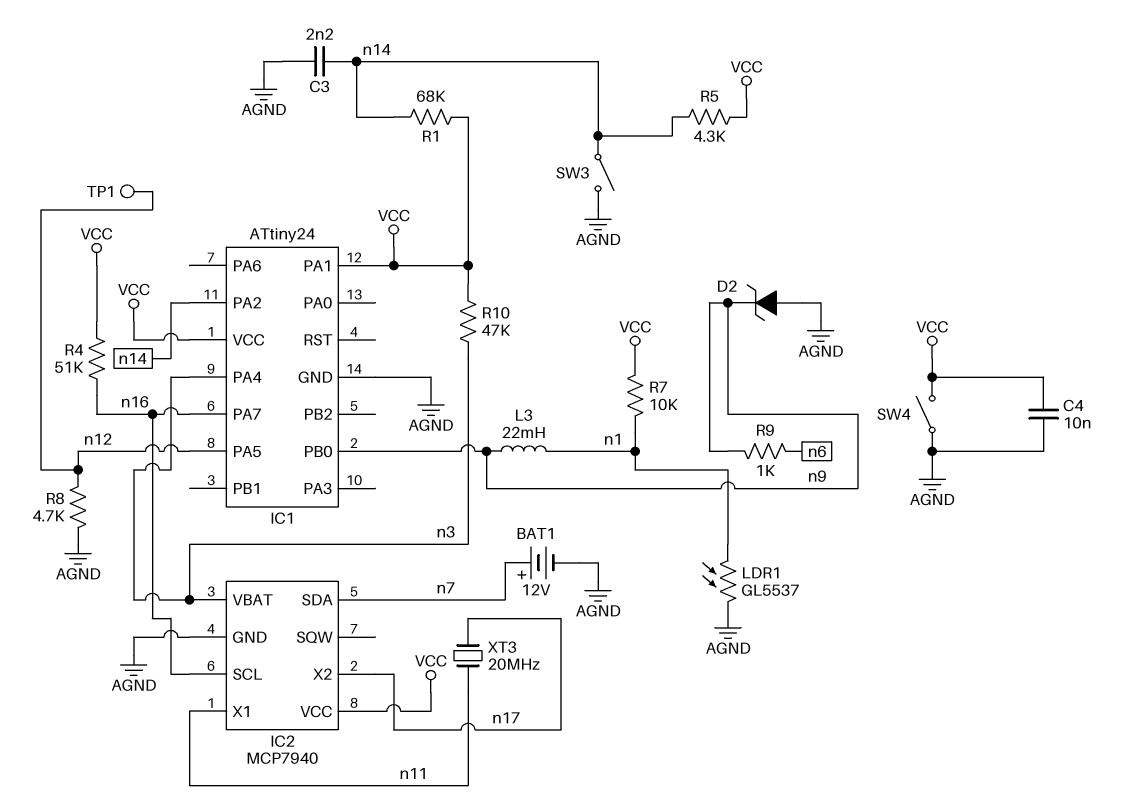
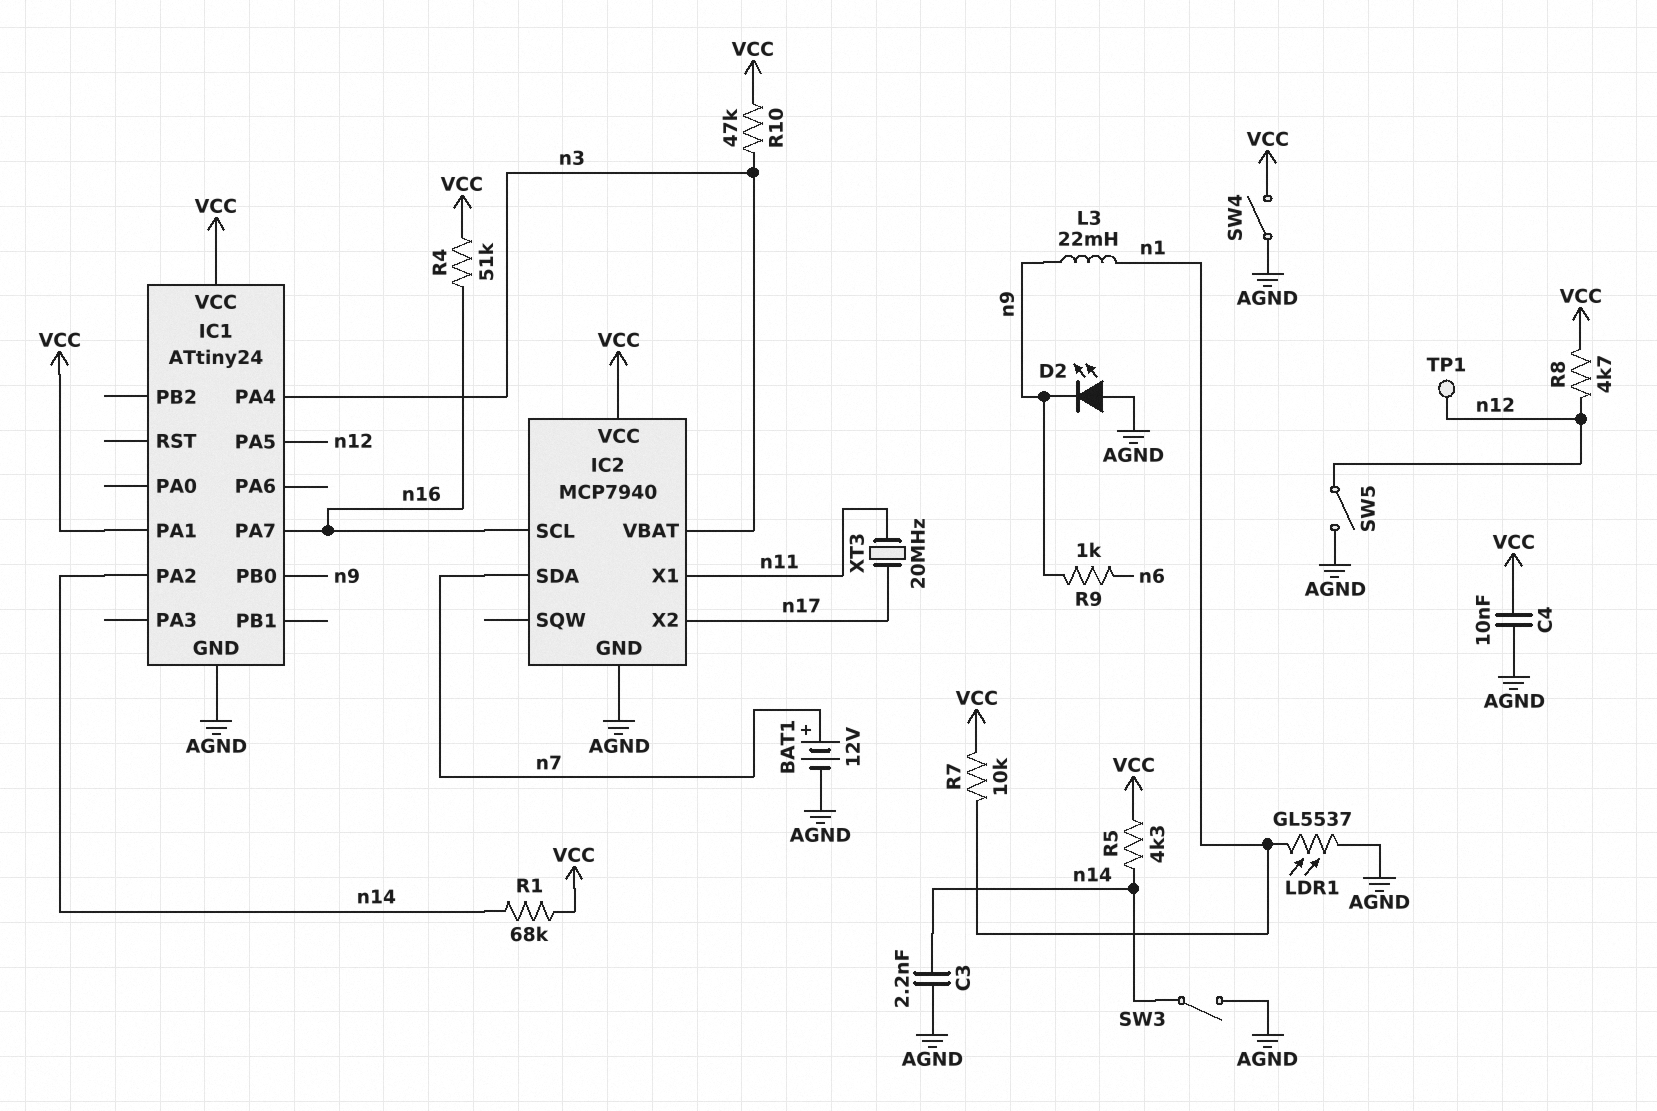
D2: zener (A AGND, K n9) -> LED (A AGND, K n9)
R8: 4.7k (AGND, n12) -> 4.7k (VCC, n12)
SW5: none -> switch (AGND, n12)

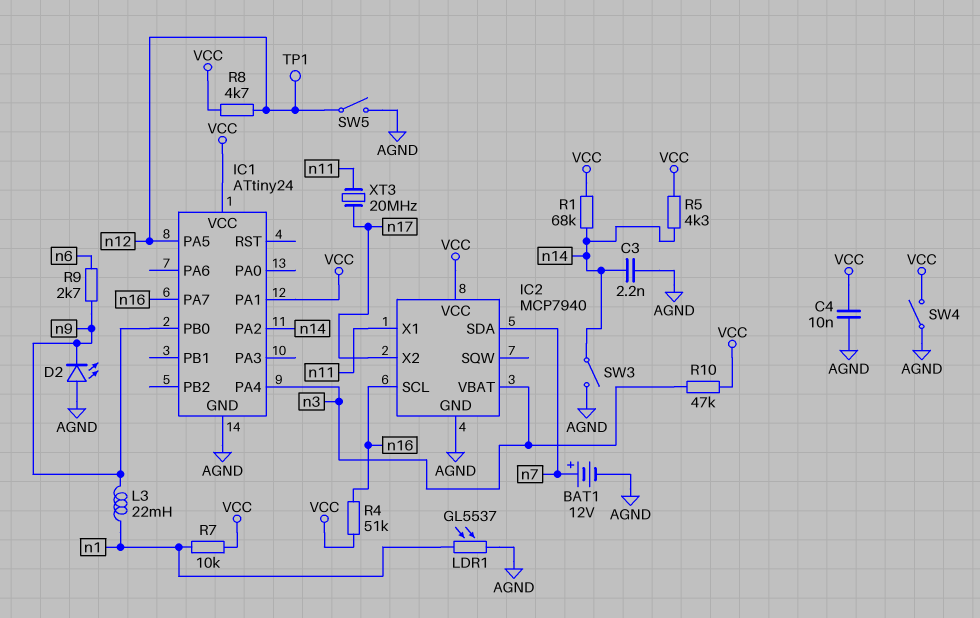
R9: 1k (n6, n9) -> 2.7k (n6, n9)

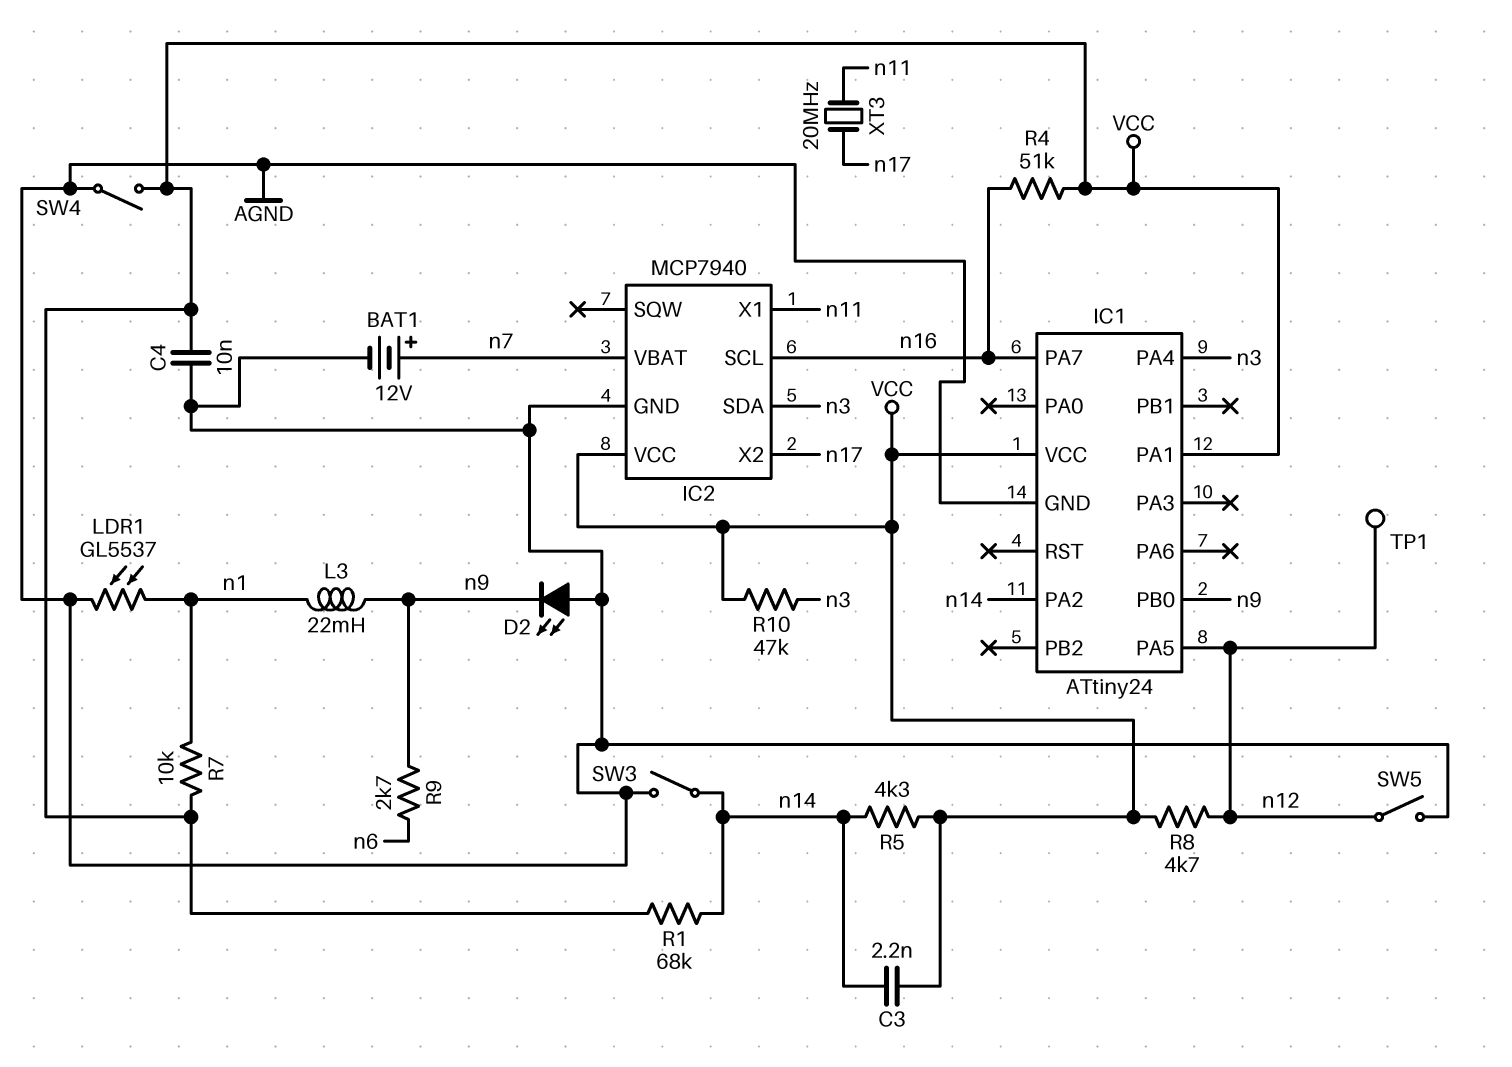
C3: 2.2nF (AGND, n14) -> 2.2nF (VCC, n14)
IC2 pin SDA: n7 -> n3
IC2 pin VBAT: n3 -> n7

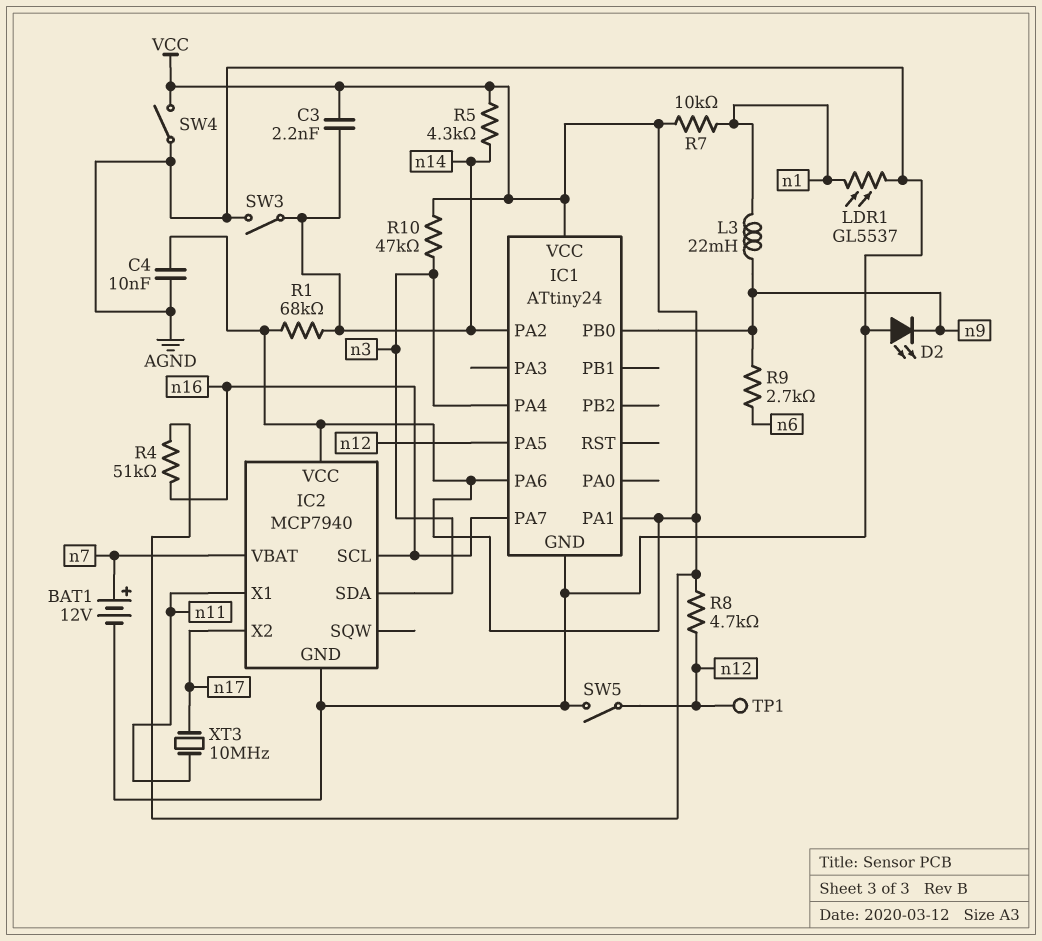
IC1 pin PA6: none -> VCC
XT3: 20MHz (n11, n17) -> 10MHz (n11, n17)

